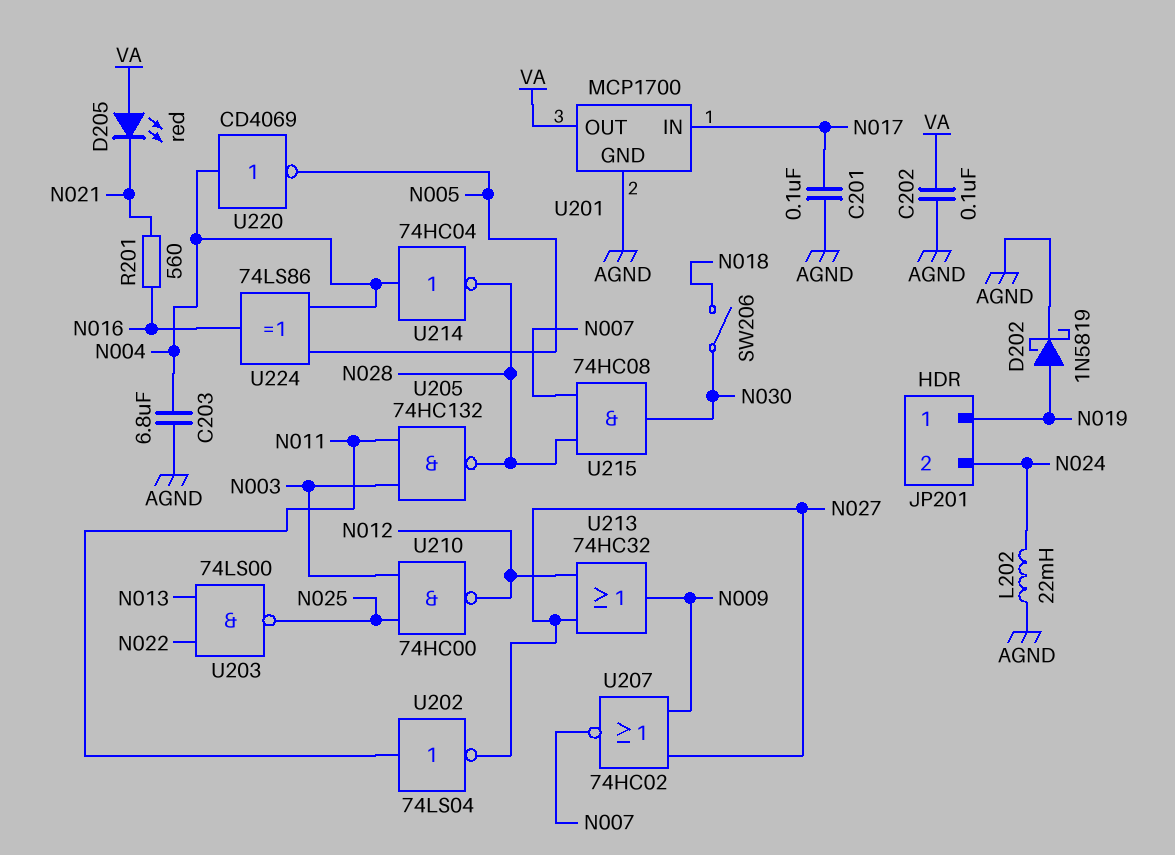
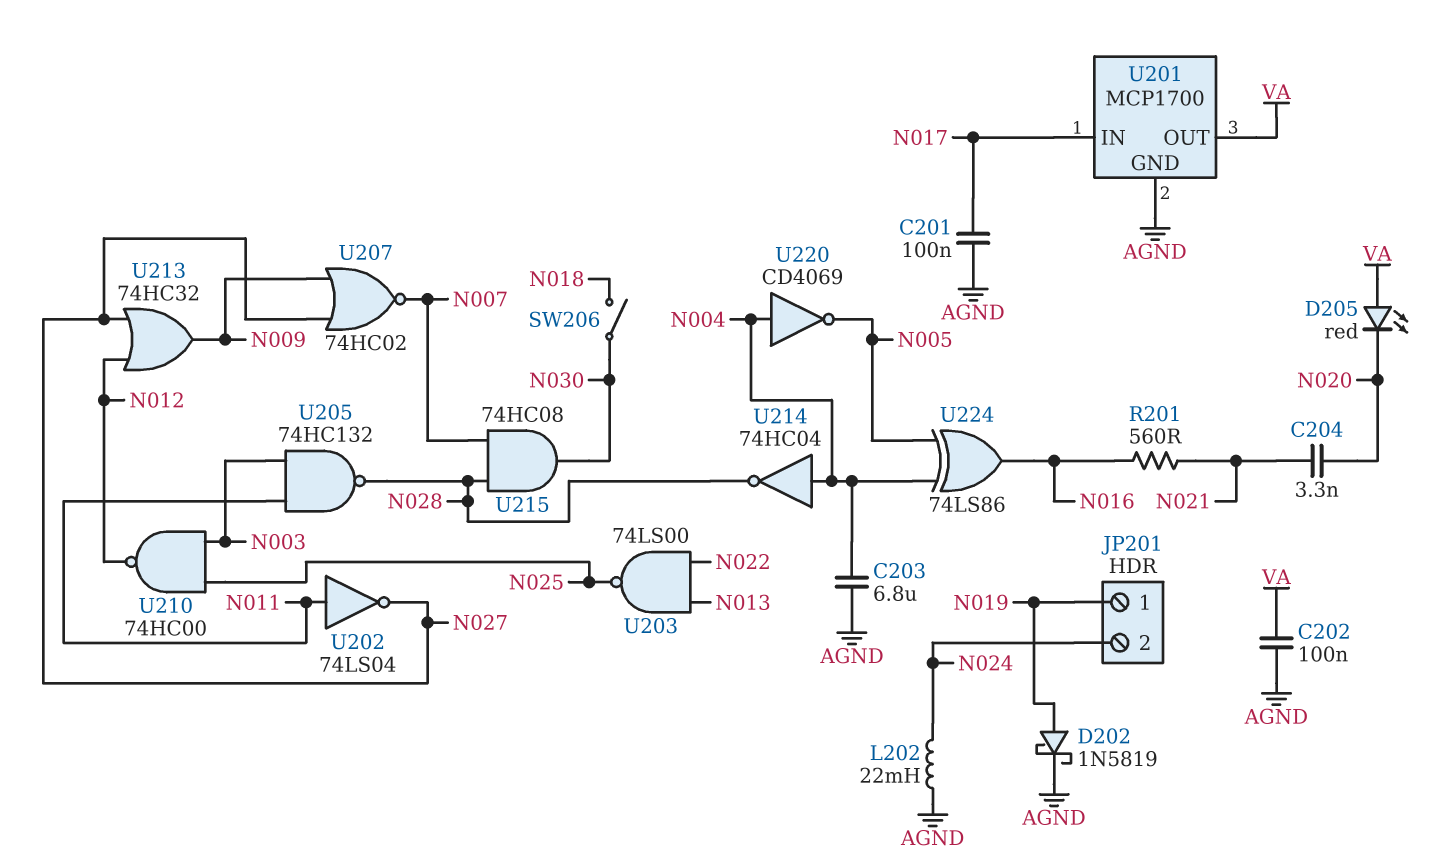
C204: none -> 3.3nF (N020, N021)
D205: LED red (A VA, K N021) -> LED red (A VA, K N020)

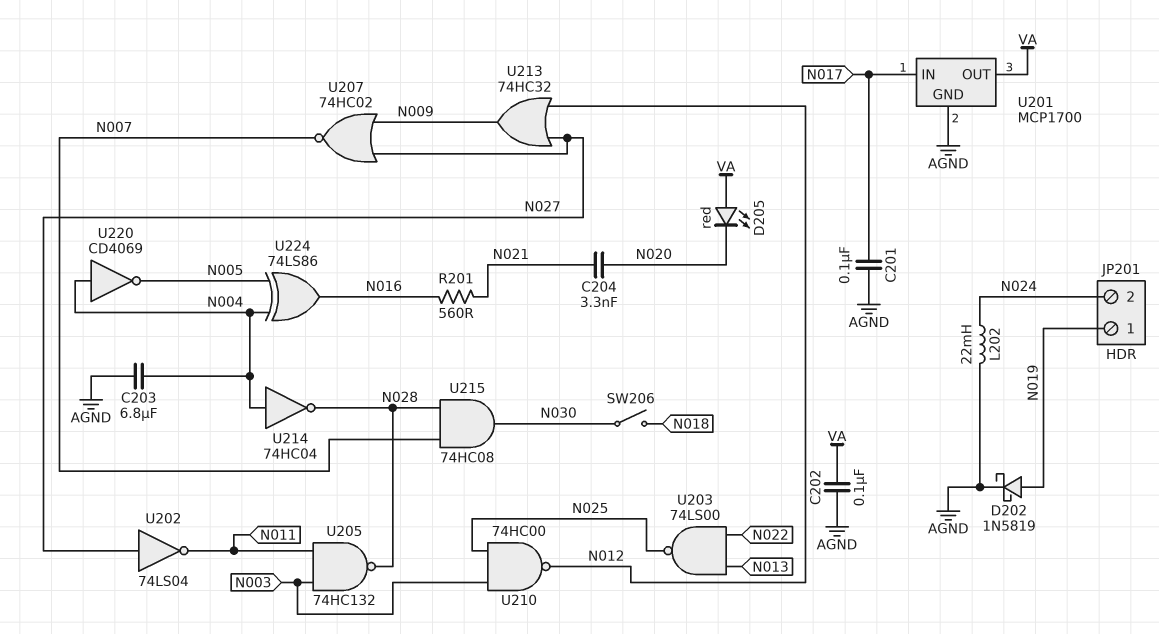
U202: NOT 74LS04 (in N011, out N027) -> NOT 74LS04 (in N027, out N011)

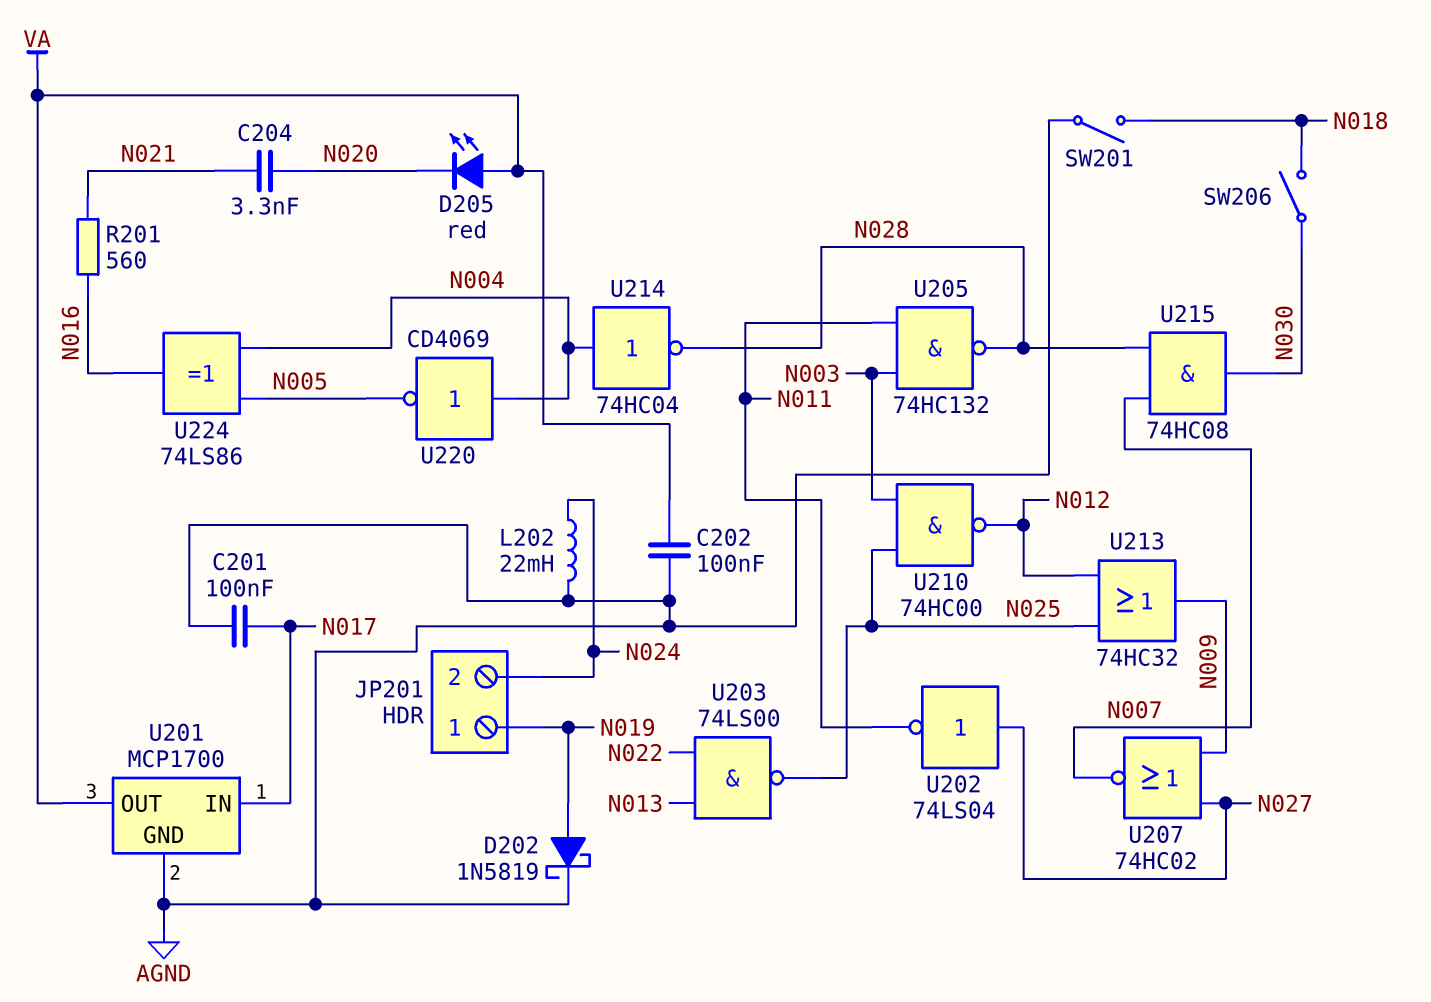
C203: 6.8uF (AGND, N004) -> none
SW201: none -> switch (AGND, N018)
U213: OR 74HC32 (in N012, in N027, out N009) -> OR 74HC32 (in N012, in N025, out N009)

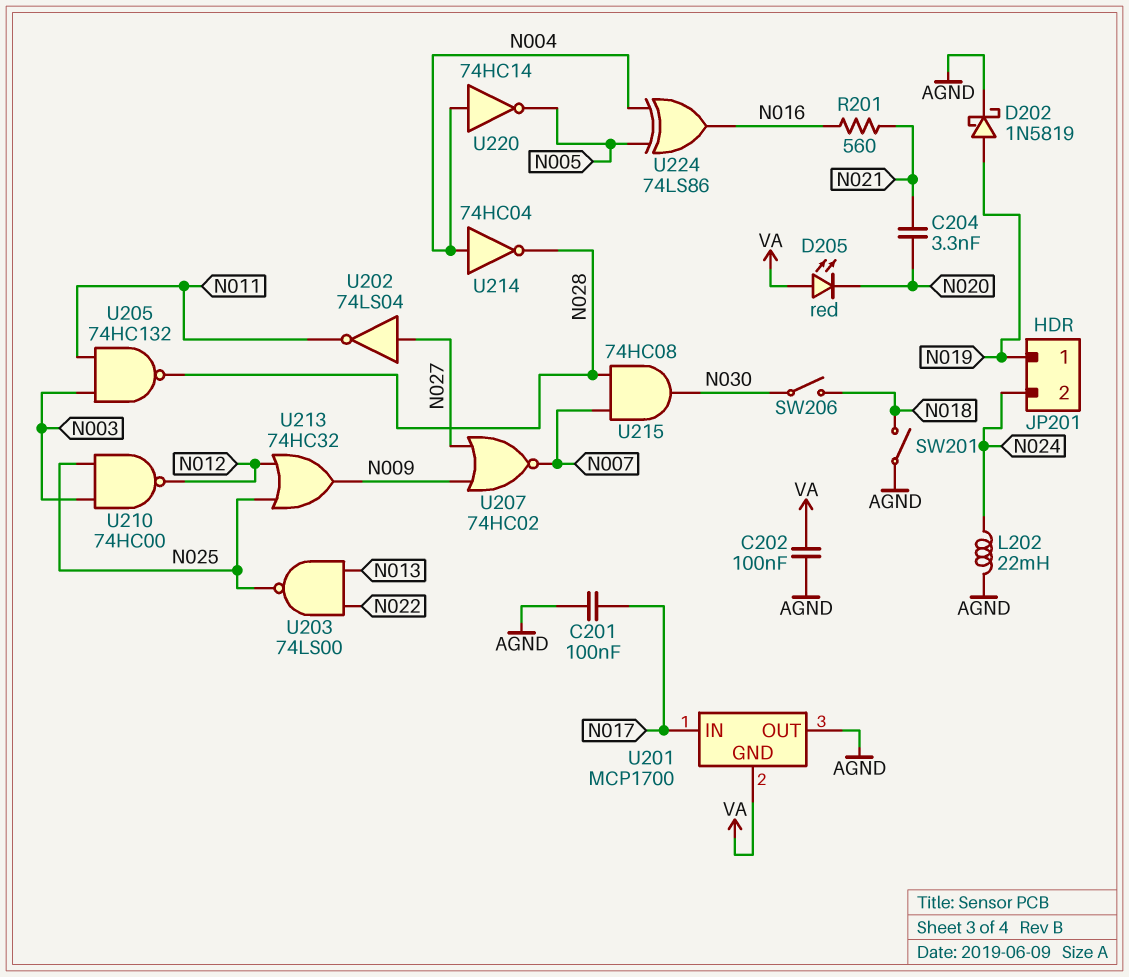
U201 pin GND: AGND -> VA
U201 pin OUT: VA -> AGND
U220: NOT CD4069 (in N004, out N005) -> NOT 74HC14 (in N004, out N005)

